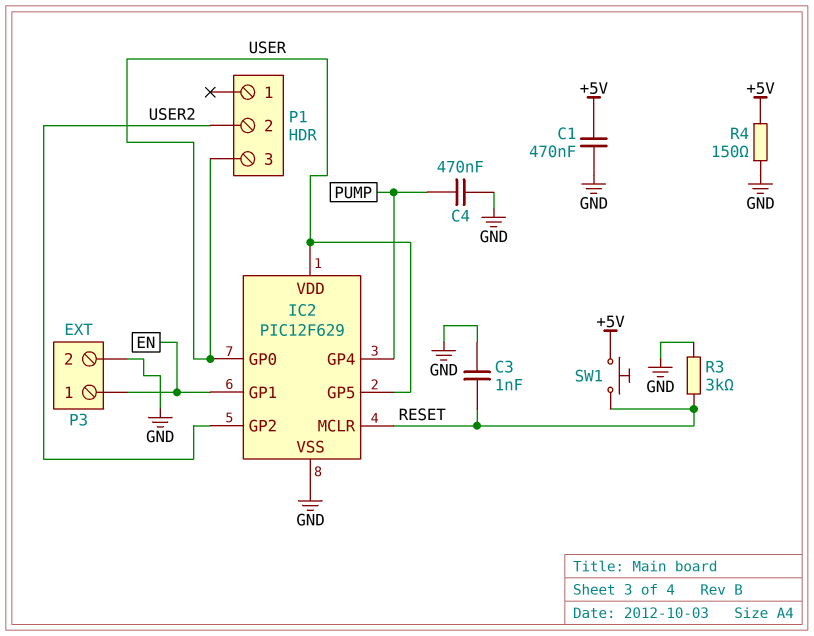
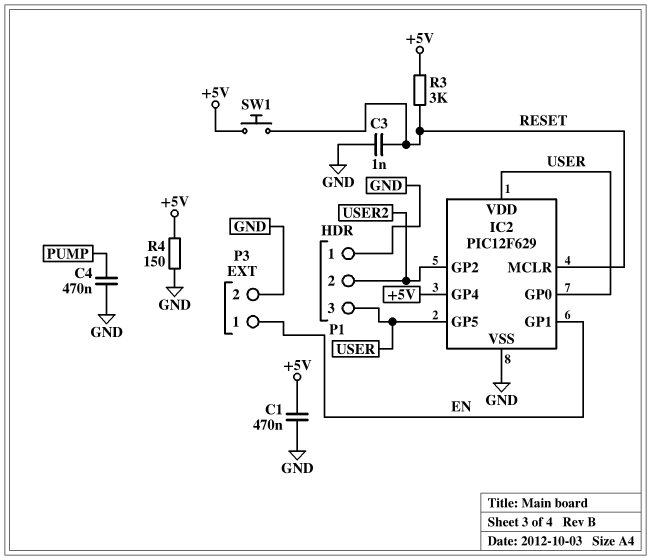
IC2 pin GP4: PUMP -> +5V
P1 pin 1: none -> GND
R3: 3k (GND, RESET) -> 3k (+5V, RESET)

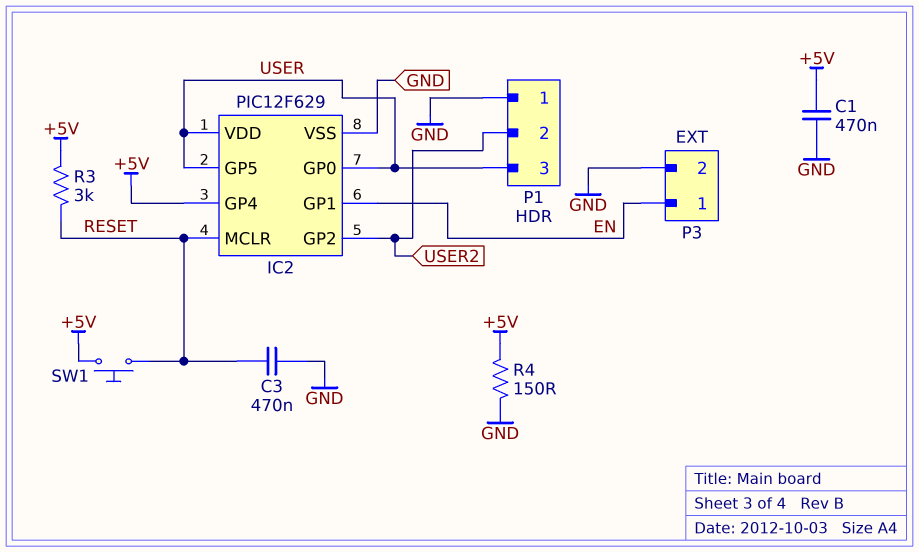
C3: 1nF (GND, RESET) -> 470nF (GND, RESET)
C4: 470nF (GND, PUMP) -> none

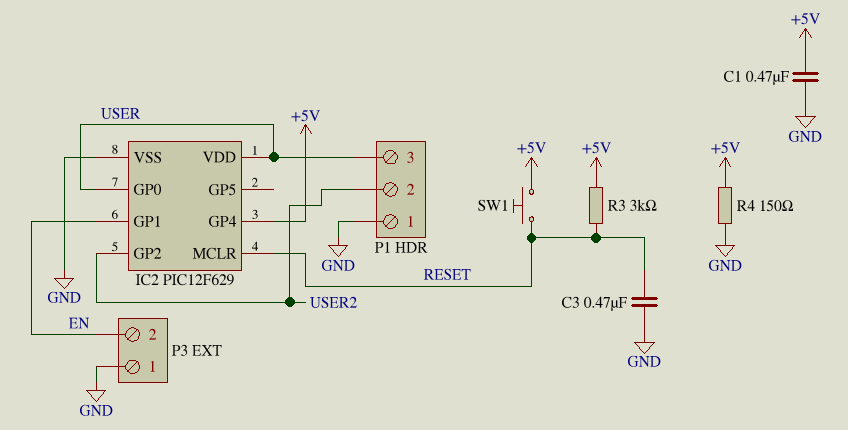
IC2 pin GP5: USER -> none
P3 pin 1: EN -> GND
P3 pin 2: GND -> EN

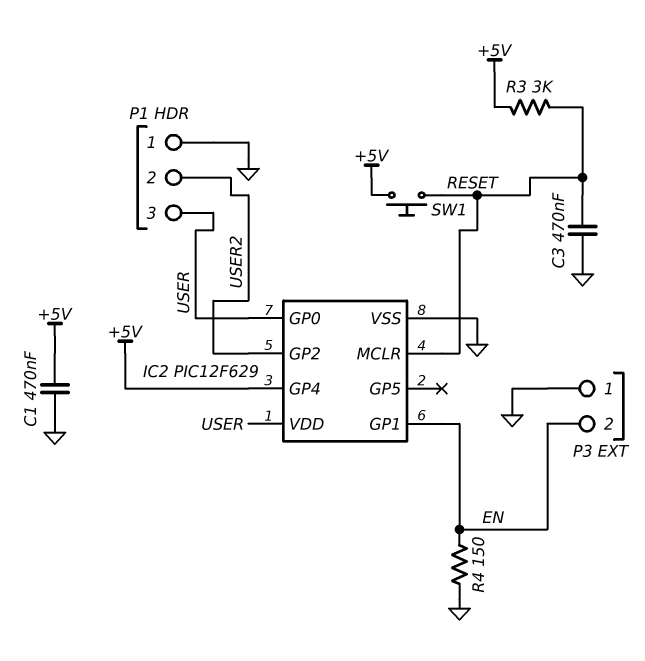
R4: 150 (+5V, GND) -> 150 (EN, GND)

